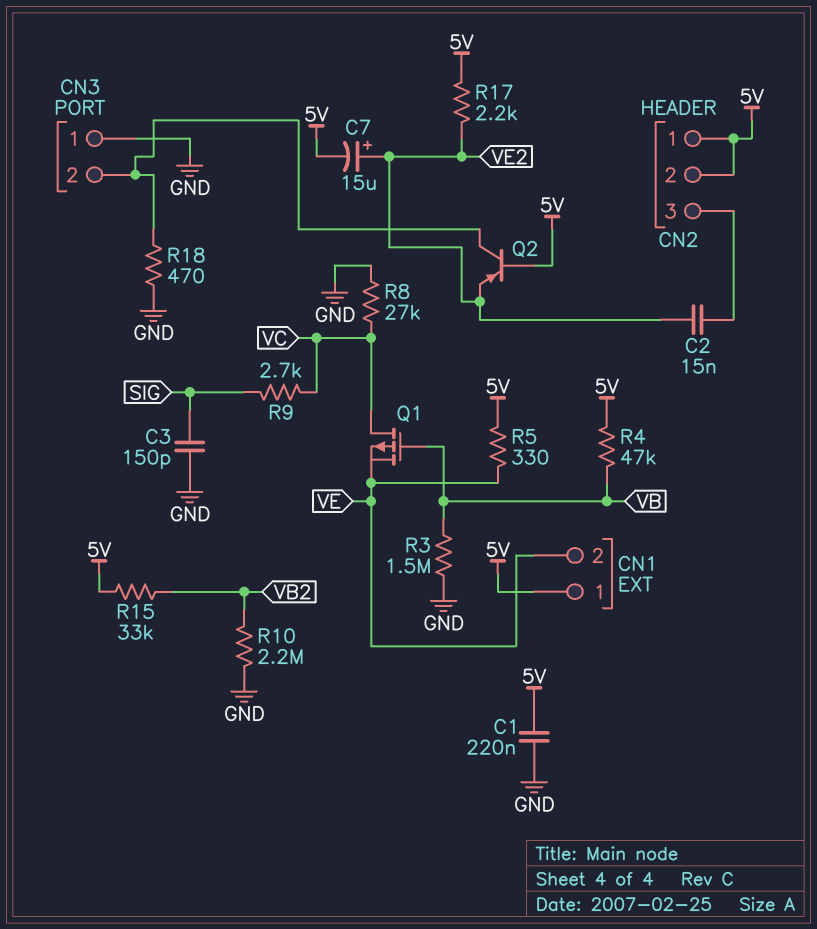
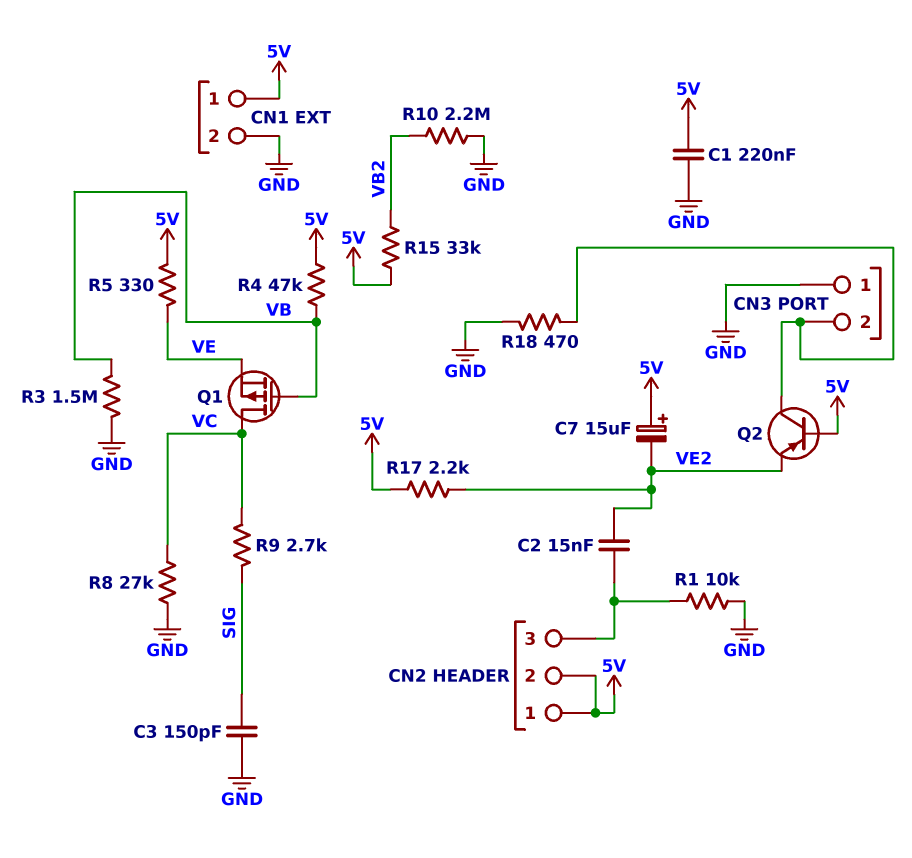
C7: 15uF (plus VE2, minus 5V) -> 15uF (plus 5V, minus VE2)
CN1 pin 2: VE -> GND
R1: none -> 10k (CN2/3, GND)

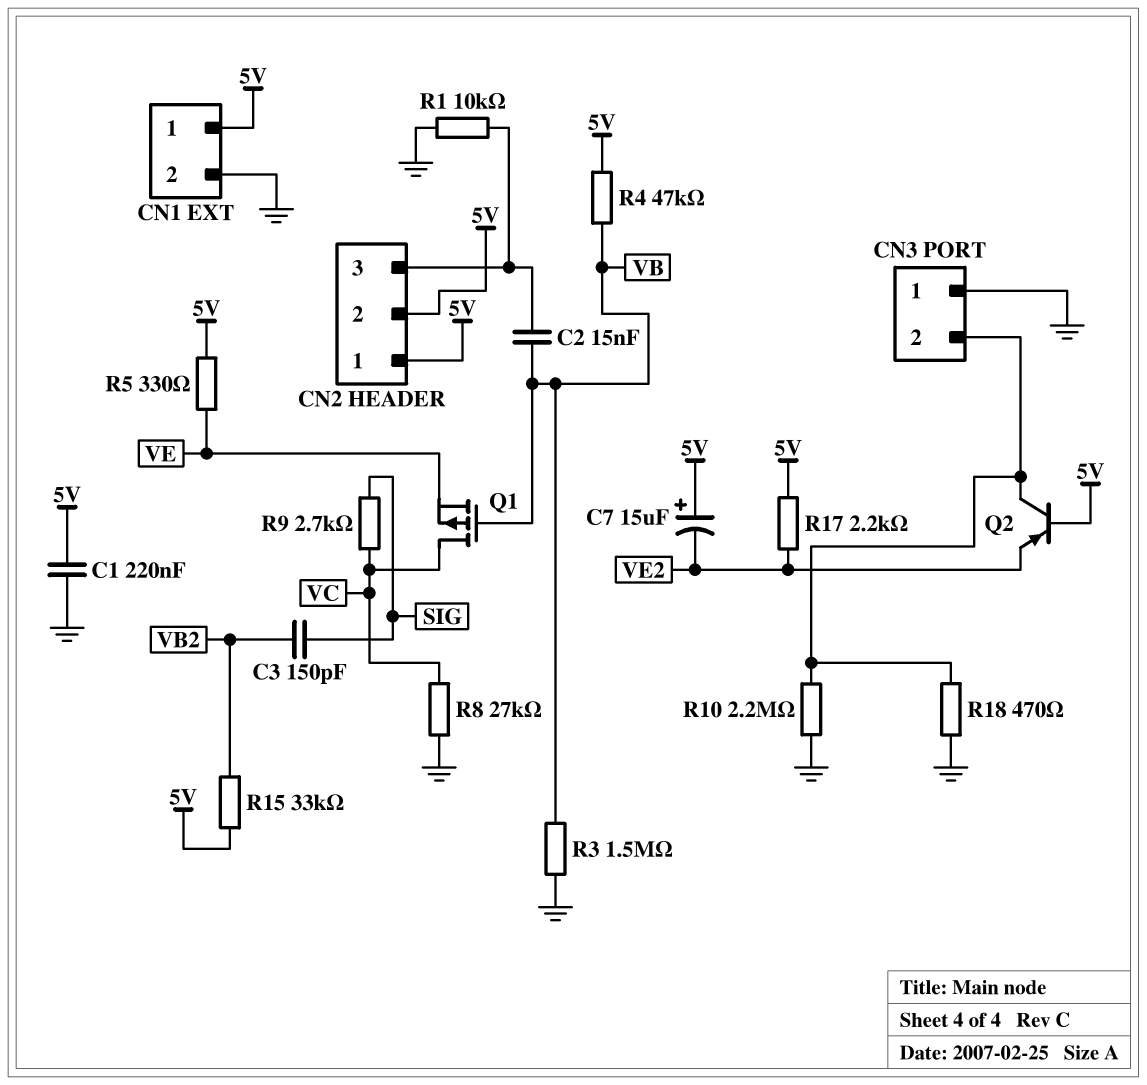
C2: 15nF (CN2/3, VE2) -> 15nF (CN2/3, VB)
C3: 150pF (GND, SIG) -> 150pF (SIG, VB2)
R10: 2.2M (GND, VB2) -> 2.2M (CN3/2, GND)

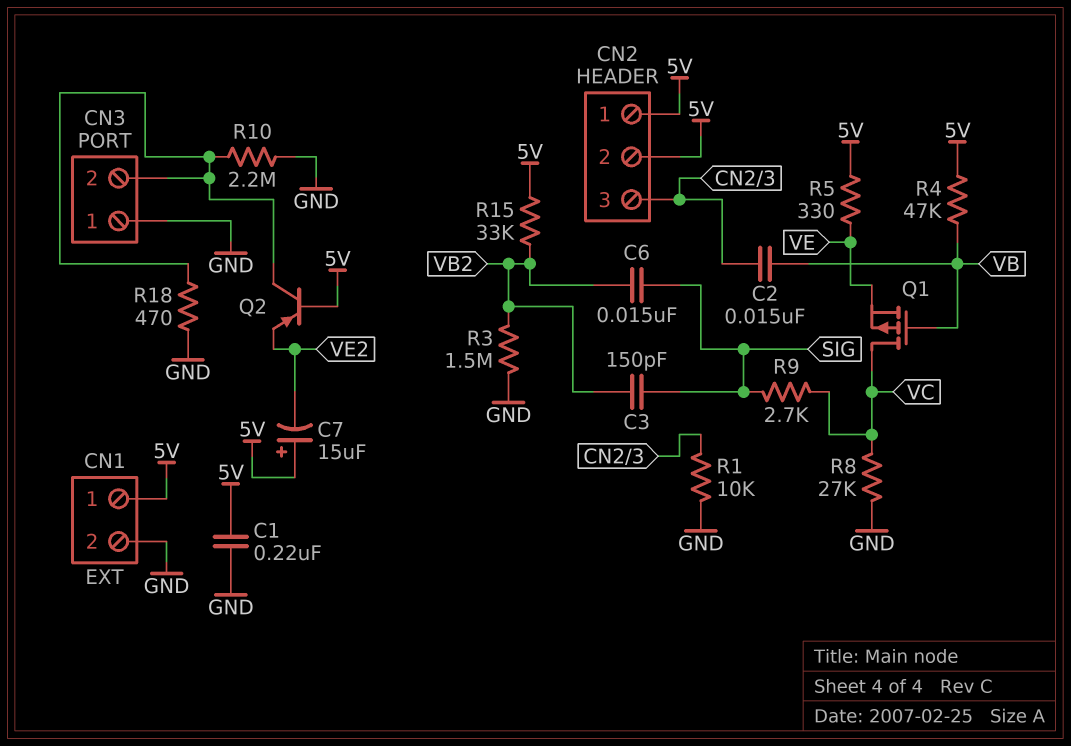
C6: none -> 15nF (SIG, VB2)
R3: 1.5M (GND, VB) -> 1.5M (GND, VB2)
R17: 2.2k (5V, VE2) -> none

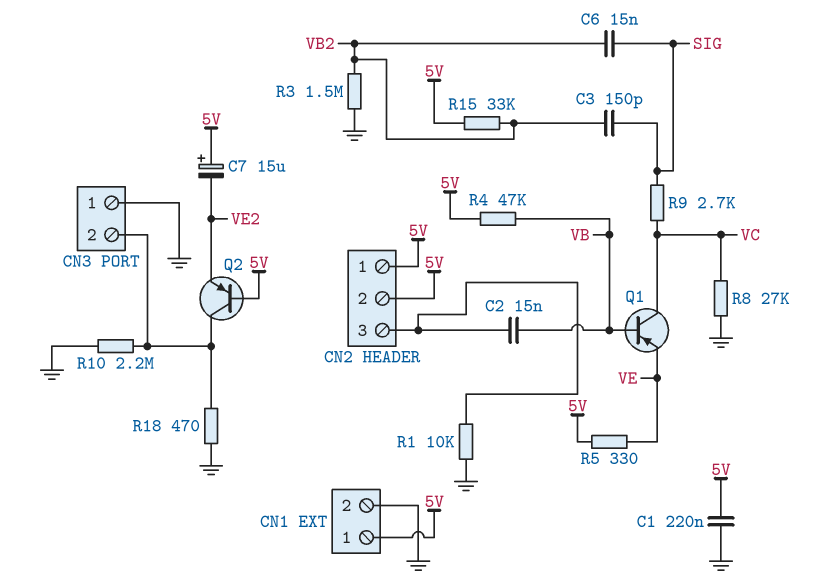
Q1: PMOS (G VB, D VC, S VE) -> PNP (B VB, C VC, E VE)

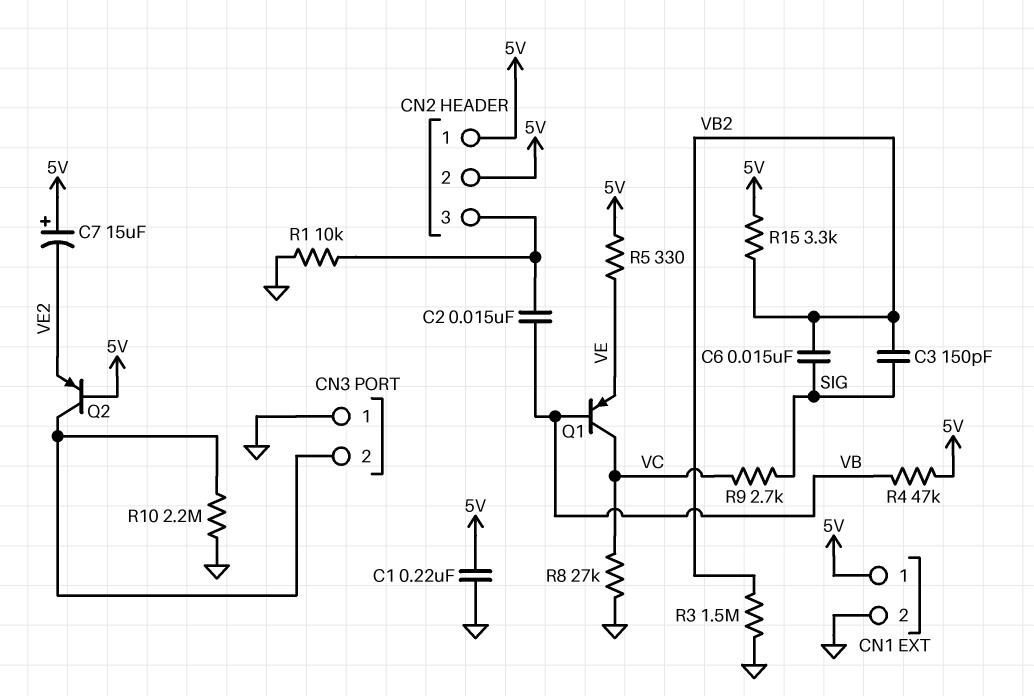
R15: 33k (5V, VB2) -> 3.3k (5V, VB2)
R18: 470 (CN3/2, GND) -> none

